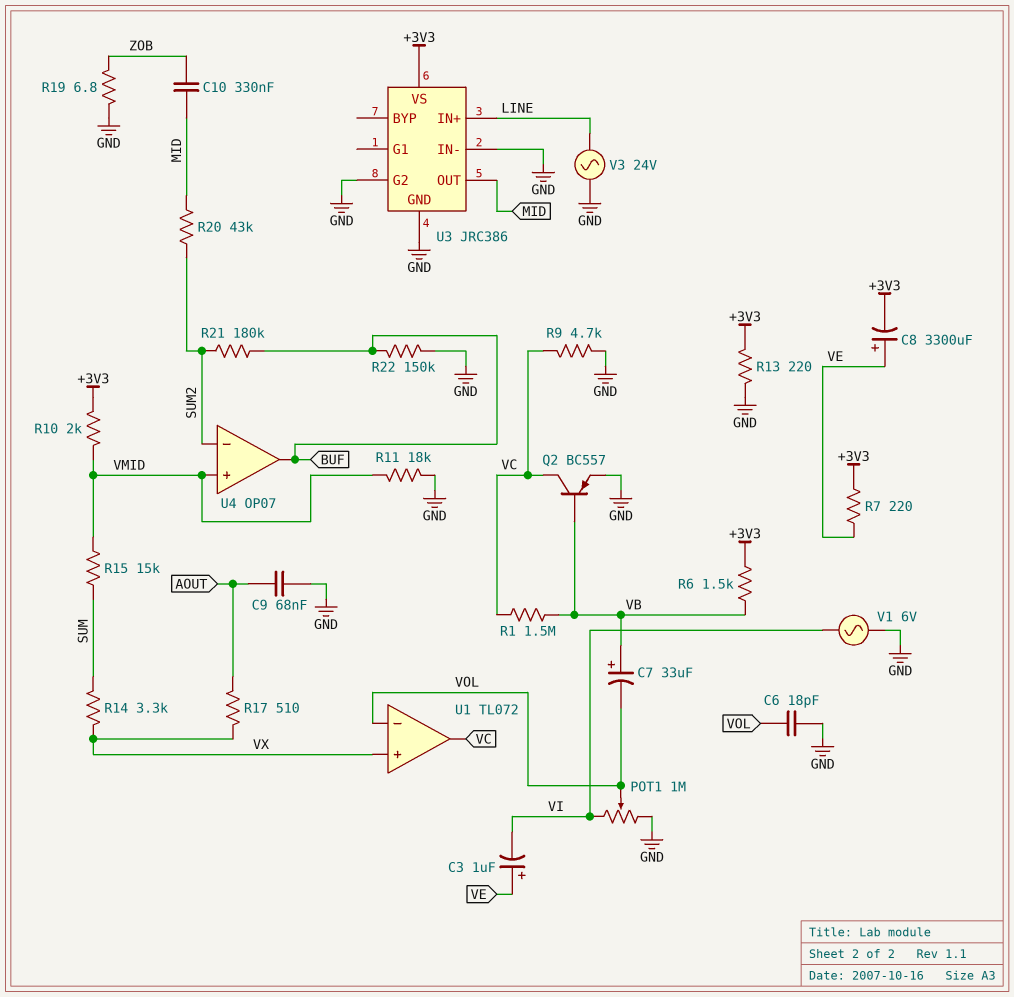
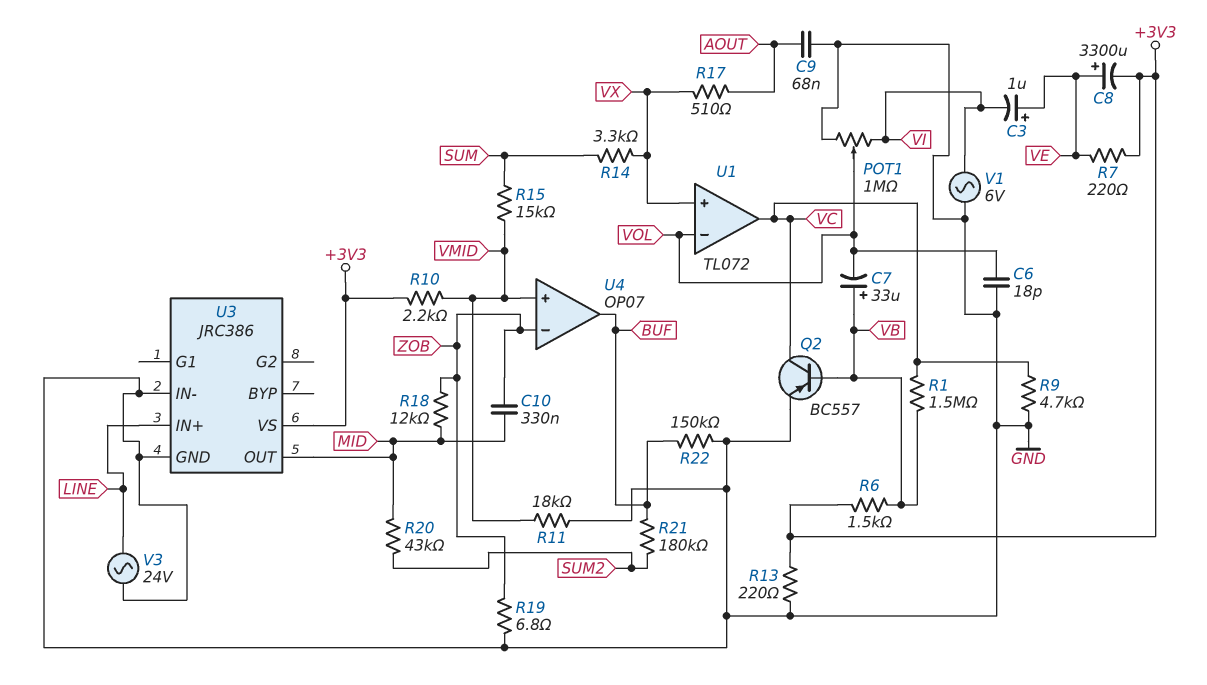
R10: 2k (+3V3, VMID) -> 2.2k (+3V3, VMID)
R18: none -> 12k (MID, ZOB)
U3 pin G2: GND -> none
U4 pin in-: SUM2 -> ZOB

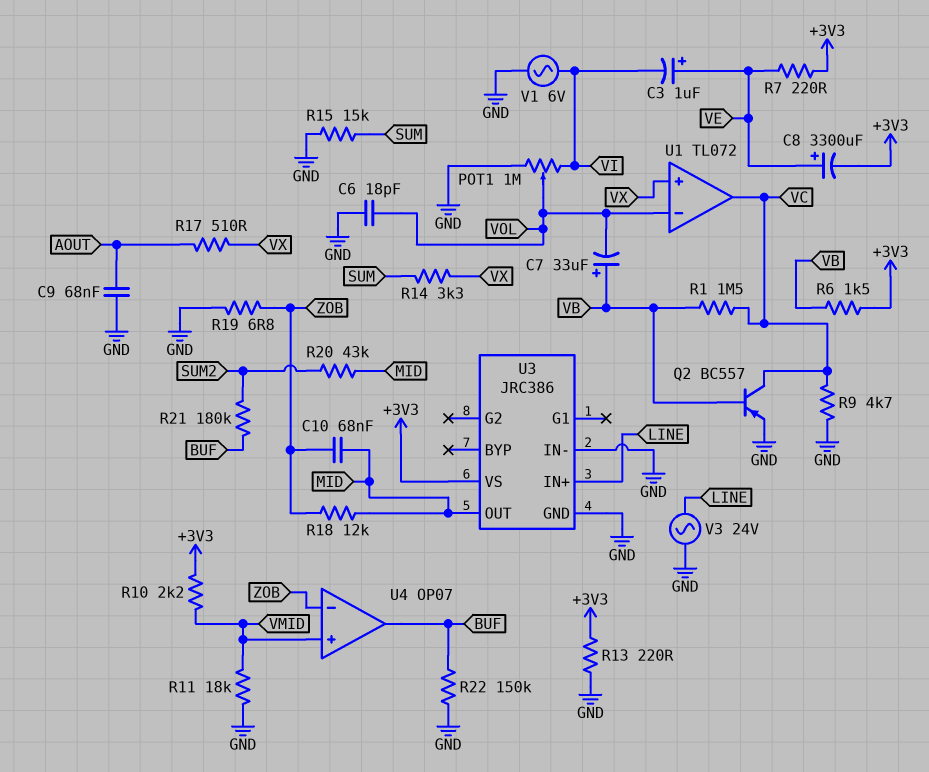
C10: 330nF (MID, ZOB) -> 68nF (MID, ZOB)
R15: 15k (SUM, VMID) -> 15k (GND, SUM)

